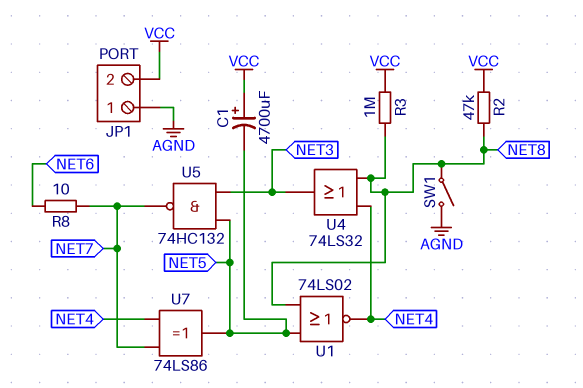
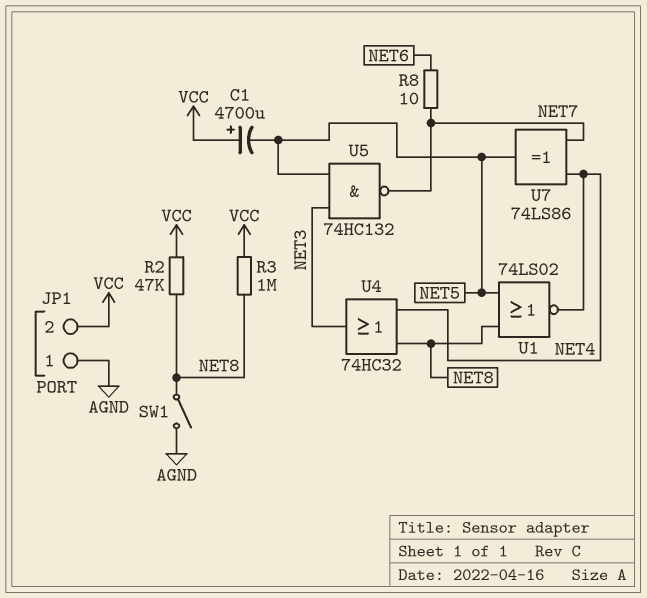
U4: OR 74LS32 (in NET4, in NET8, out NET3) -> OR 74HC32 (in NET4, in NET8, out NET3)

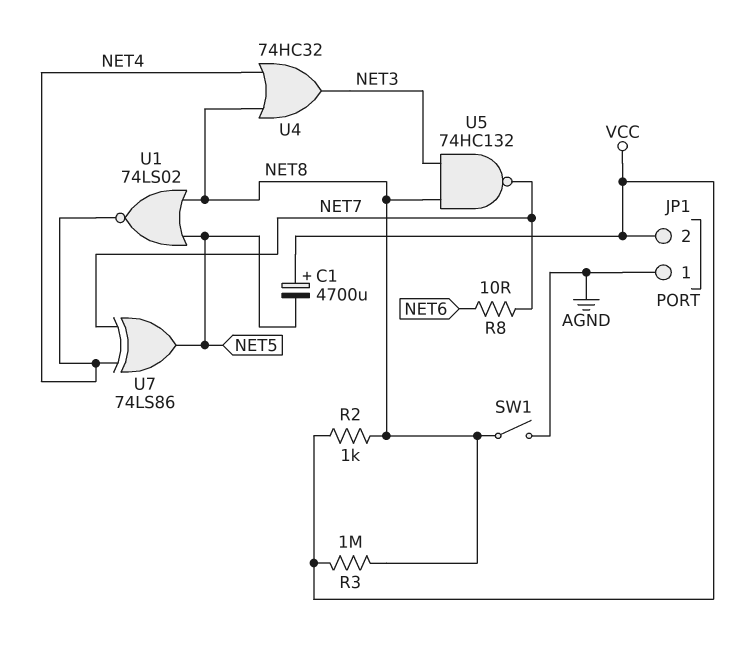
R2: 47k (NET8, VCC) -> 1k (NET8, VCC)
U5: NAND 74HC132 (in NET3, in NET5, out NET7) -> NAND 74HC132 (in NET3, in NET8, out NET7)

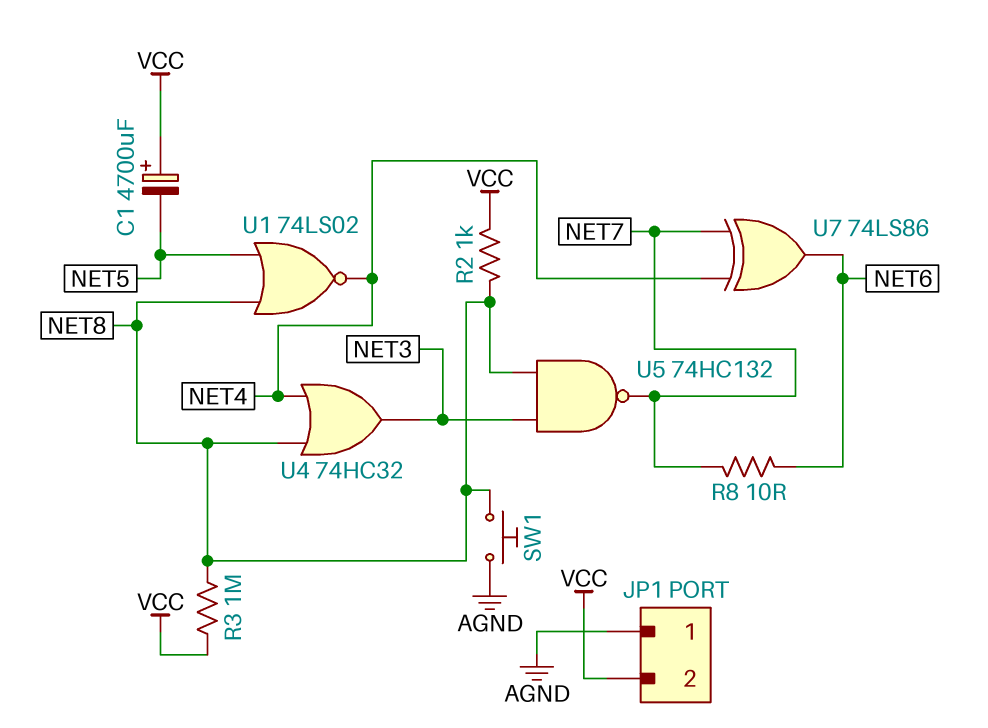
SW1: switch (AGND, NET8) -> button (AGND, NET8)
U7: XOR 74LS86 (in NET4, in NET7, out NET5) -> XOR 74LS86 (in NET4, in NET7, out NET6)

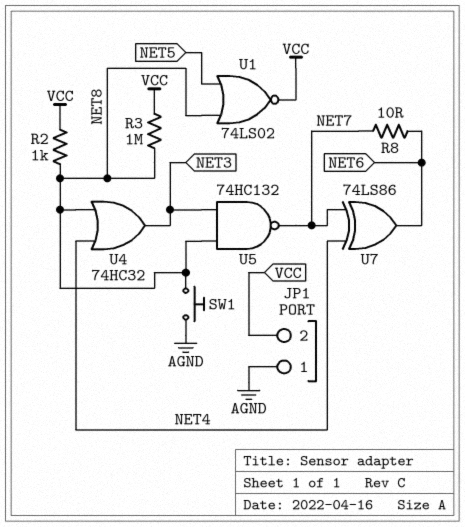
C1: 4700uF (plus VCC, minus NET5) -> none
U1: NOR 74LS02 (in NET5, in NET8, out NET4) -> NOR 74LS02 (in NET5, in NET8, out VCC)

